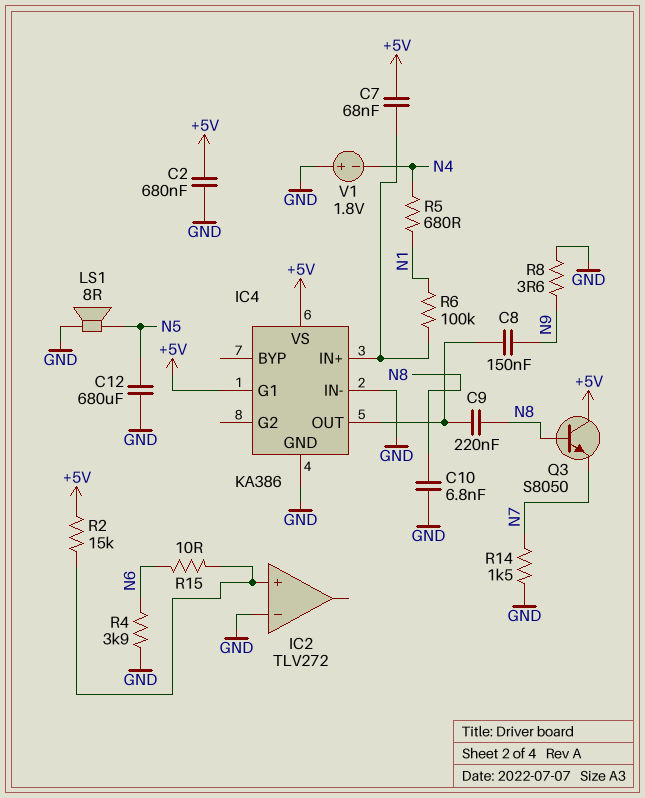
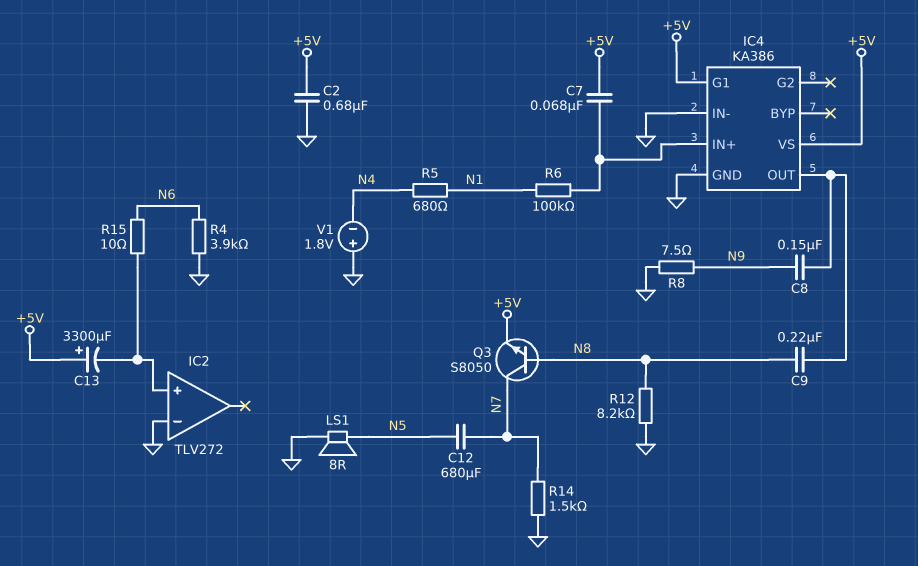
C10: 6.8nF (GND, N8) -> none
C12: 680uF (GND, N5) -> 680uF (N5, N7)
C13: none -> 3300uF (plus +5V, minus IC2/in+)
Q3: NPN S8050 (B N8, C +5V, E N7) -> NPN S8050 (B N8, C N7, E +5V)
R2: 15k (+5V, IC2/in+) -> none
R8: 3.6 (GND, N9) -> 7.5 (GND, N9)
R12: none -> 8.2k (GND, N8)

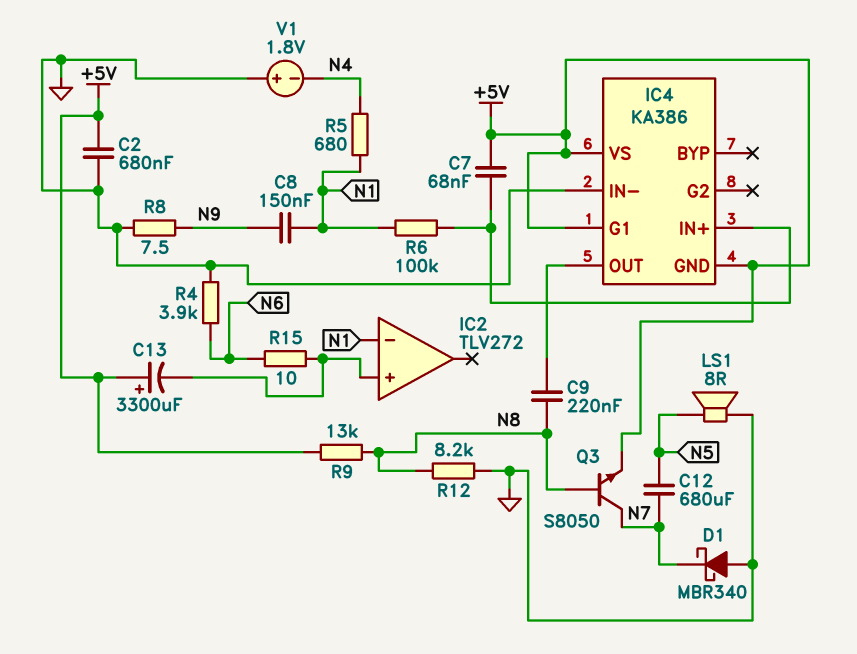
C8: 150nF (IC4/OUT, N9) -> 150nF (N1, N9)
D1: none -> schottky MBR340 (A GND, K N7)
IC2 pin in-: GND -> N1
IC4 pin GND: GND -> +5V
R9: none -> 13k (+5V, N8)
R14: 1.5k (GND, N7) -> none

